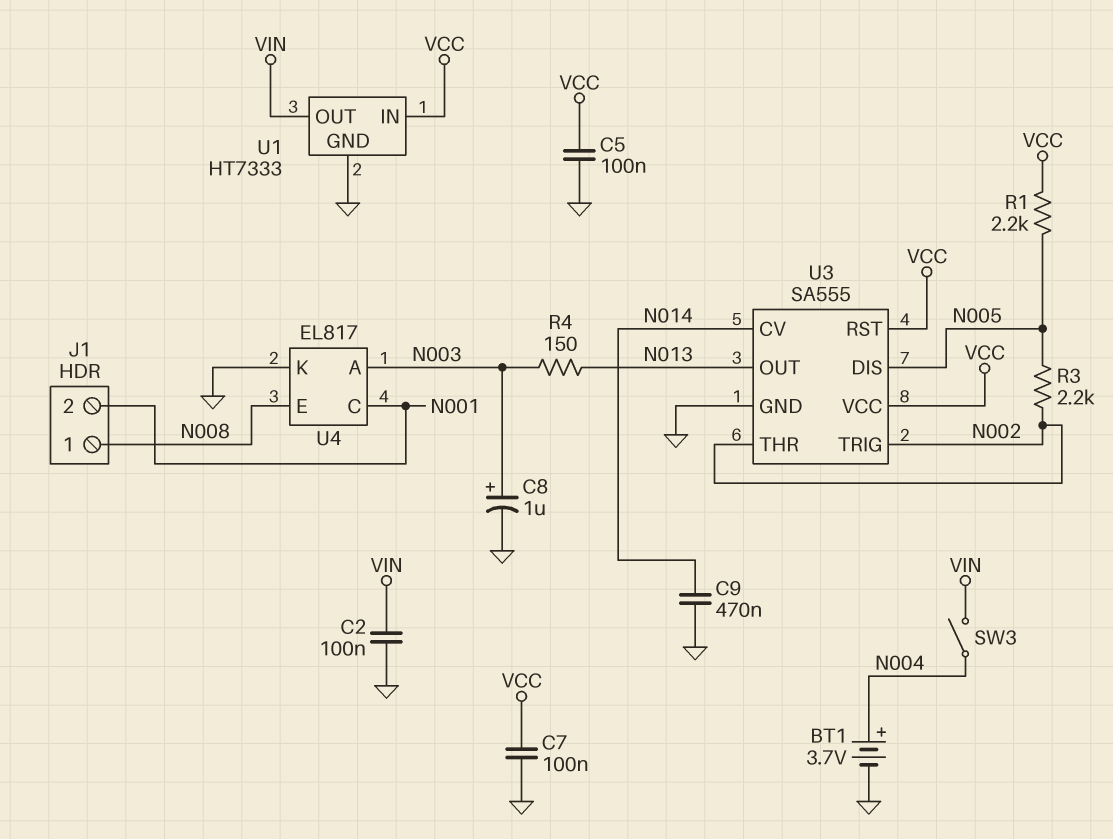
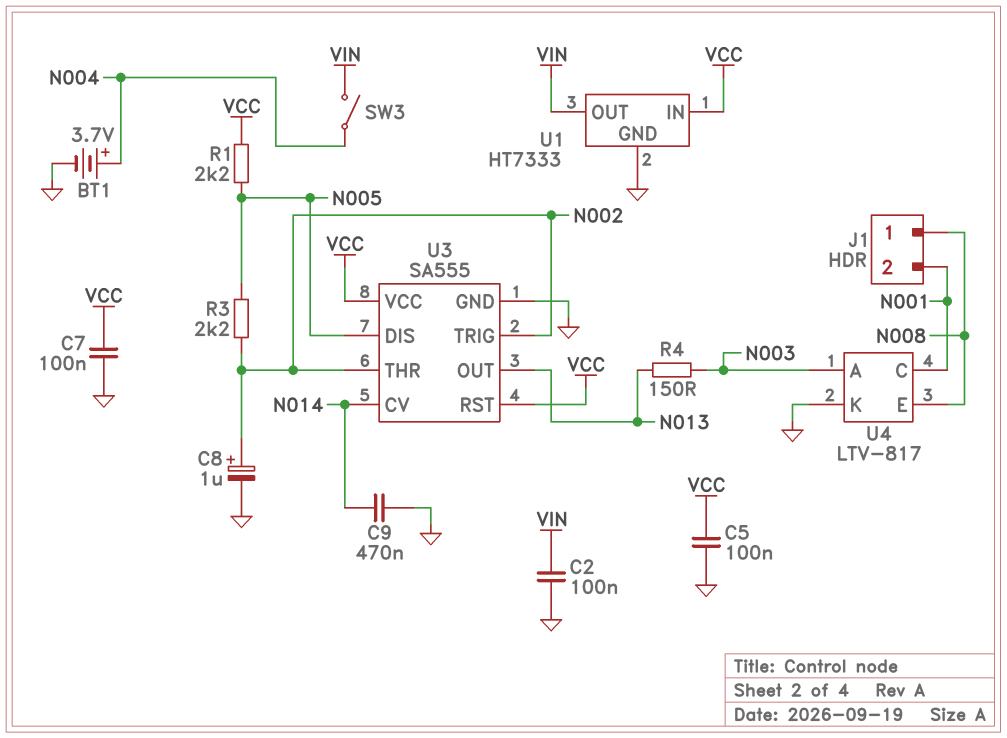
C8: 1uF (plus N003, minus GND) -> 1uF (plus N002, minus GND)
U4: EL817 -> LTV-817

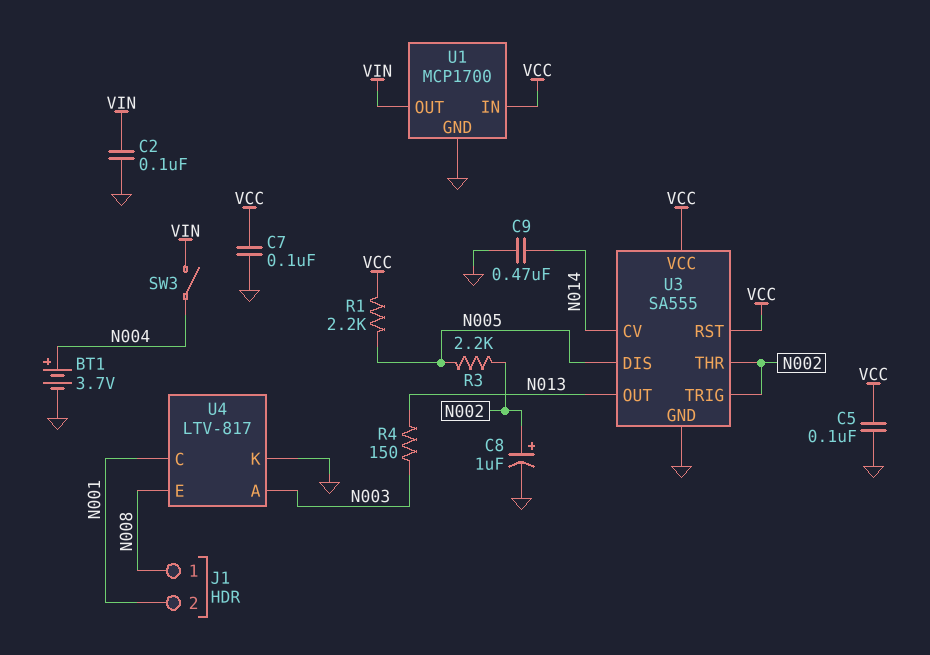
U1: HT7333 -> MCP1700

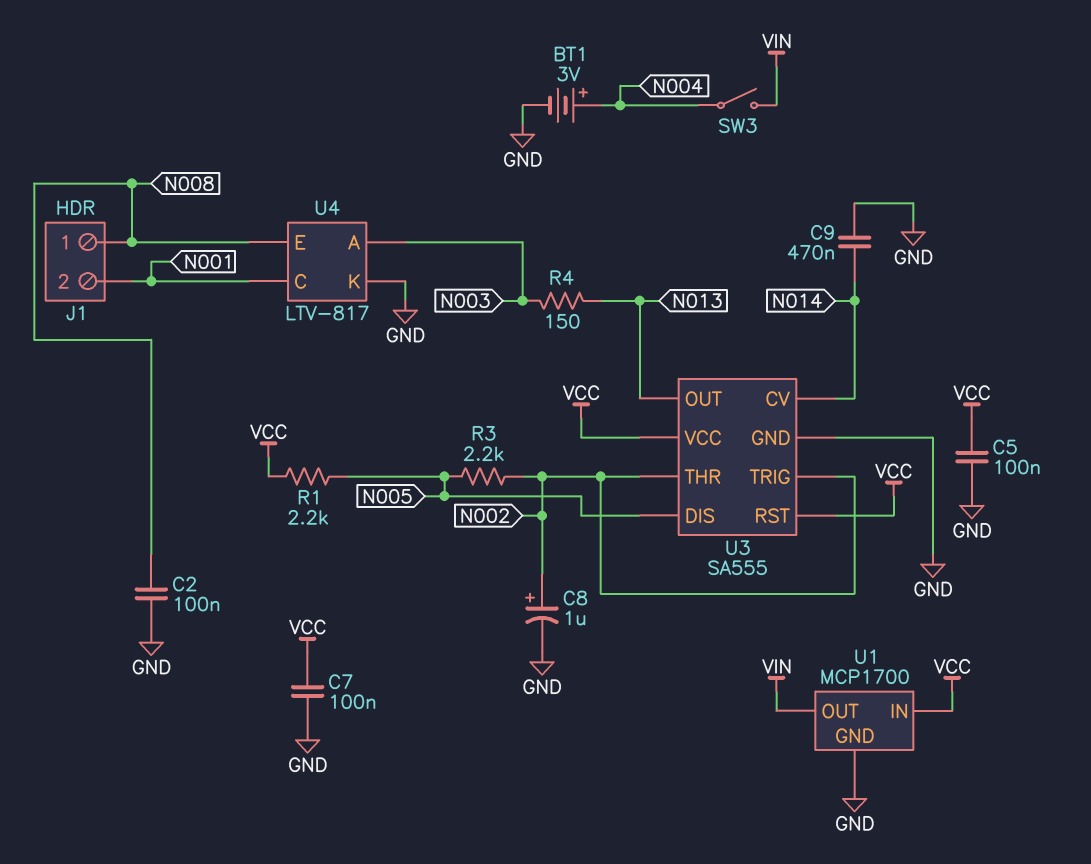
BT1: 3.7V (plus N004, minus GND) -> 3V (plus N004, minus GND)
C2: 100nF (GND, VIN) -> 100nF (GND, N008)

